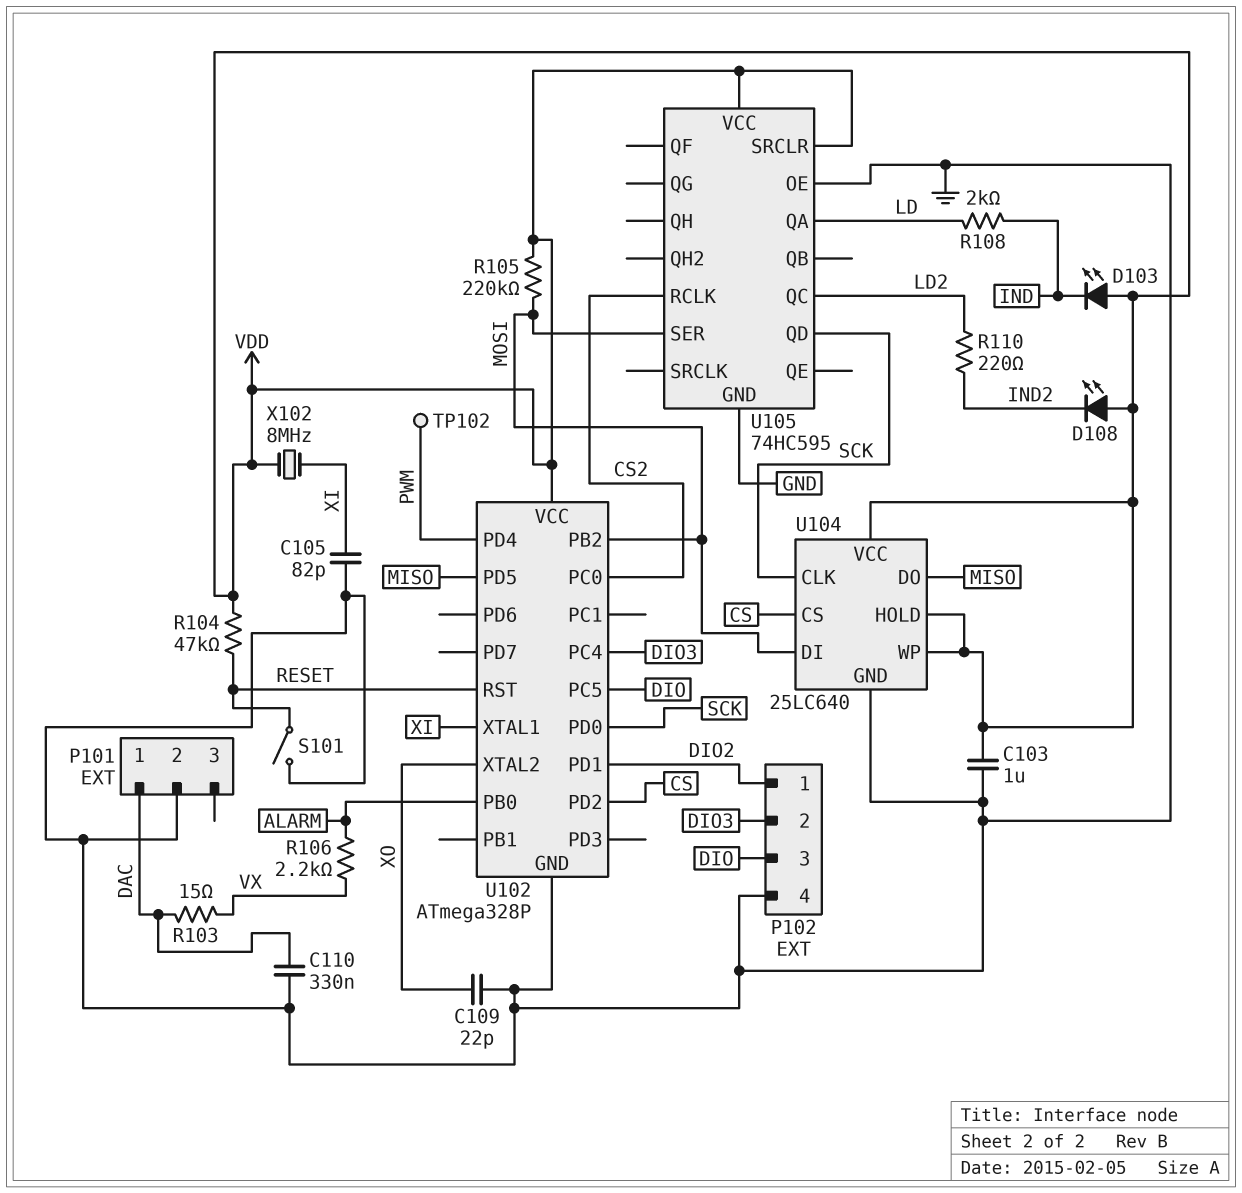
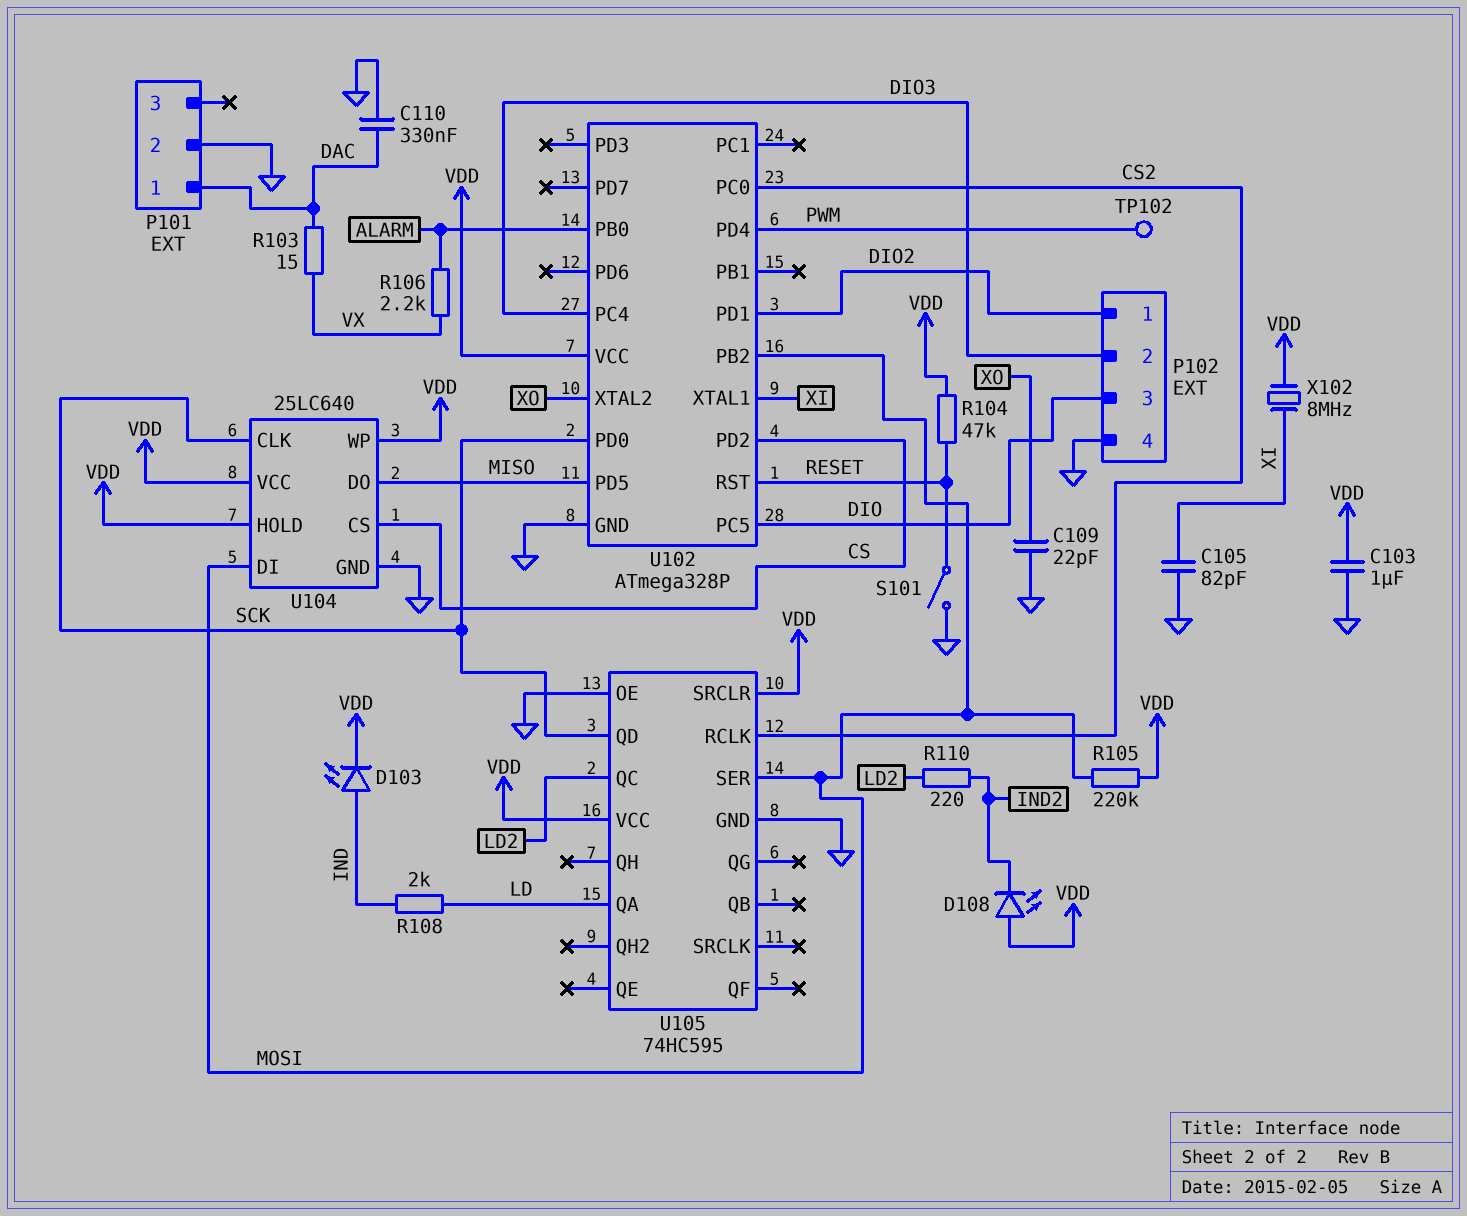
D103: LED (A VDD, K IND) -> LED (A IND, K VDD)

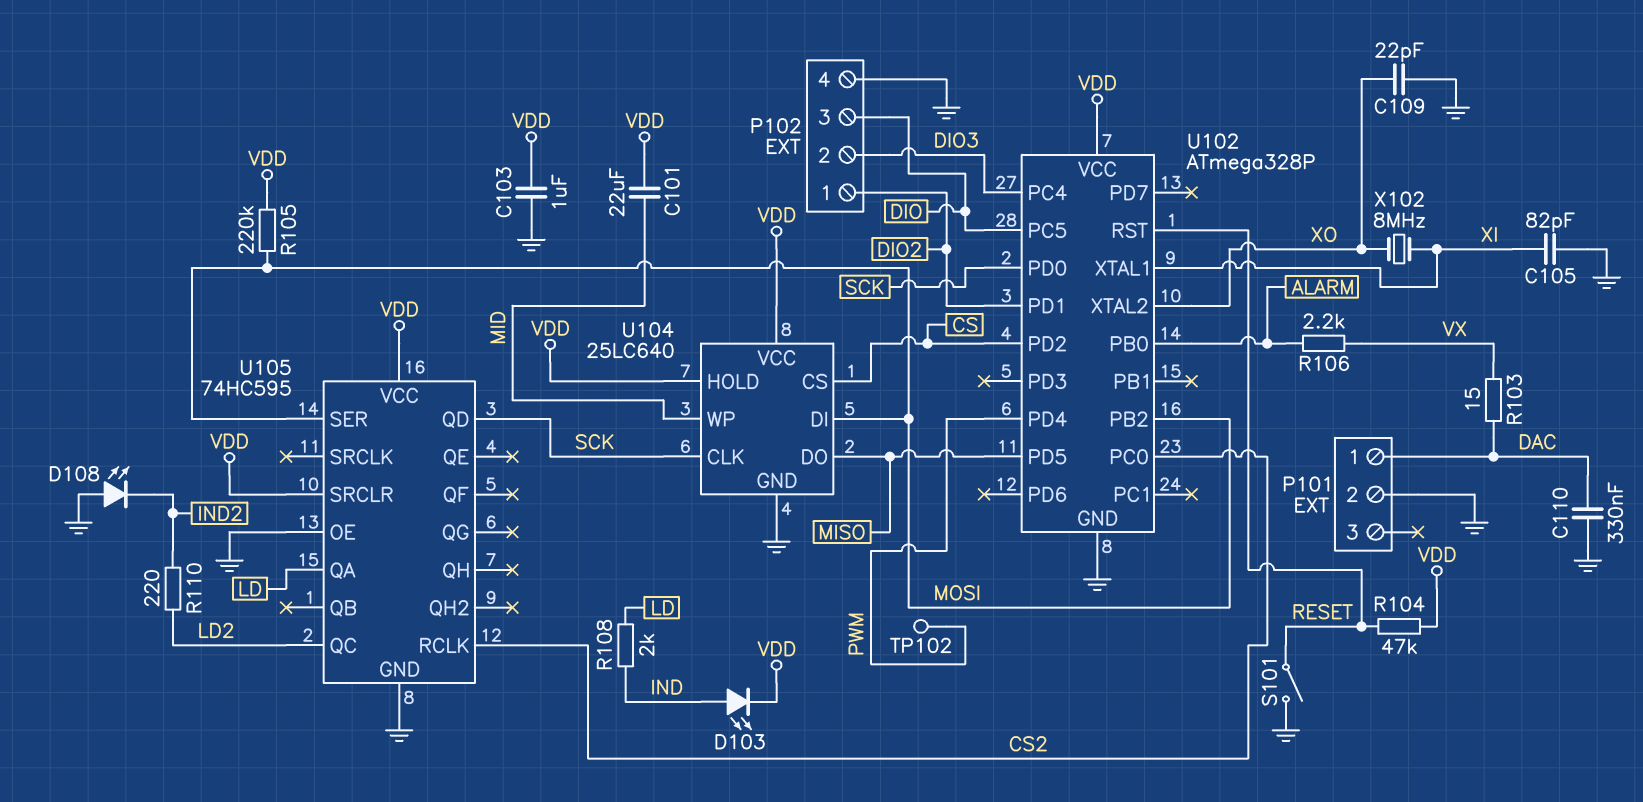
C101: none -> 22uF (MID, VDD)
D108: LED (A VDD, K IND2) -> LED (A GND, K IND2)
U104 pin WP: VDD -> MID
X102: 8MHz (VDD, XI) -> 8MHz (XI, XO)

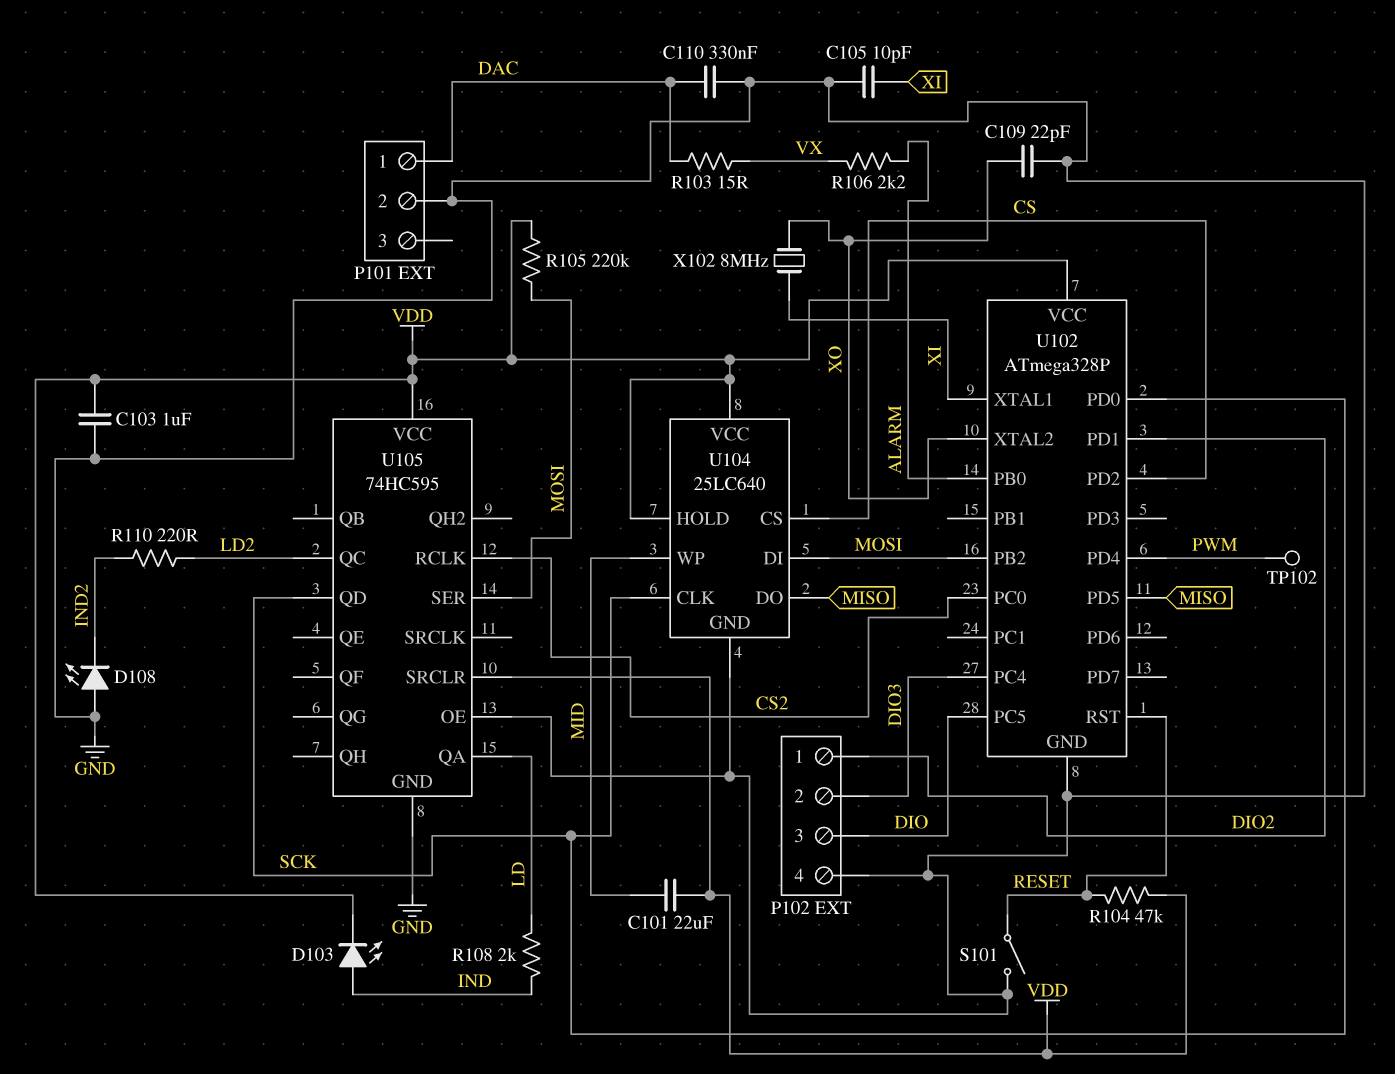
C105: 82pF (GND, XI) -> 10pF (GND, XI)

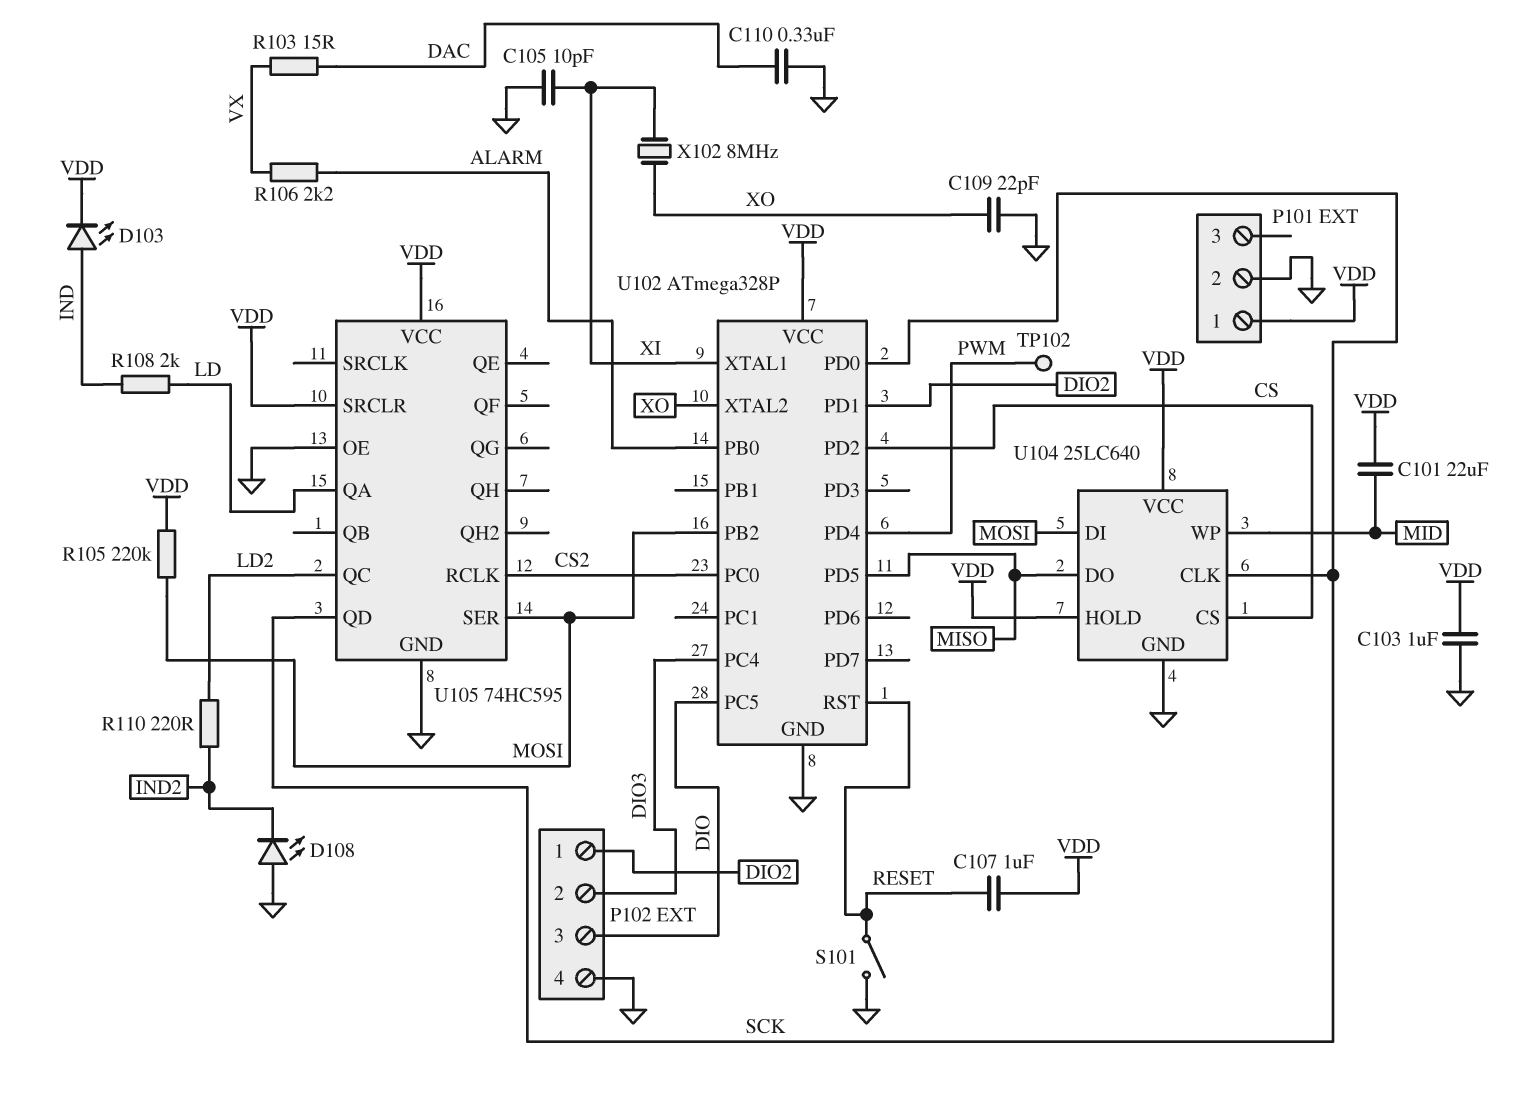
C107: none -> 1uF (RESET, VDD)
P101 pin 1: DAC -> VDD
R104: 47k (RESET, VDD) -> none

